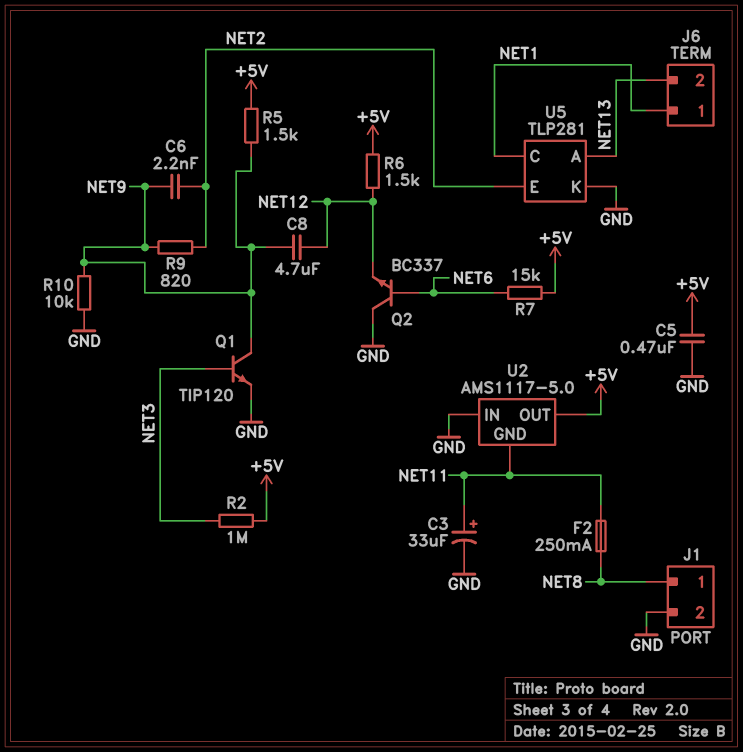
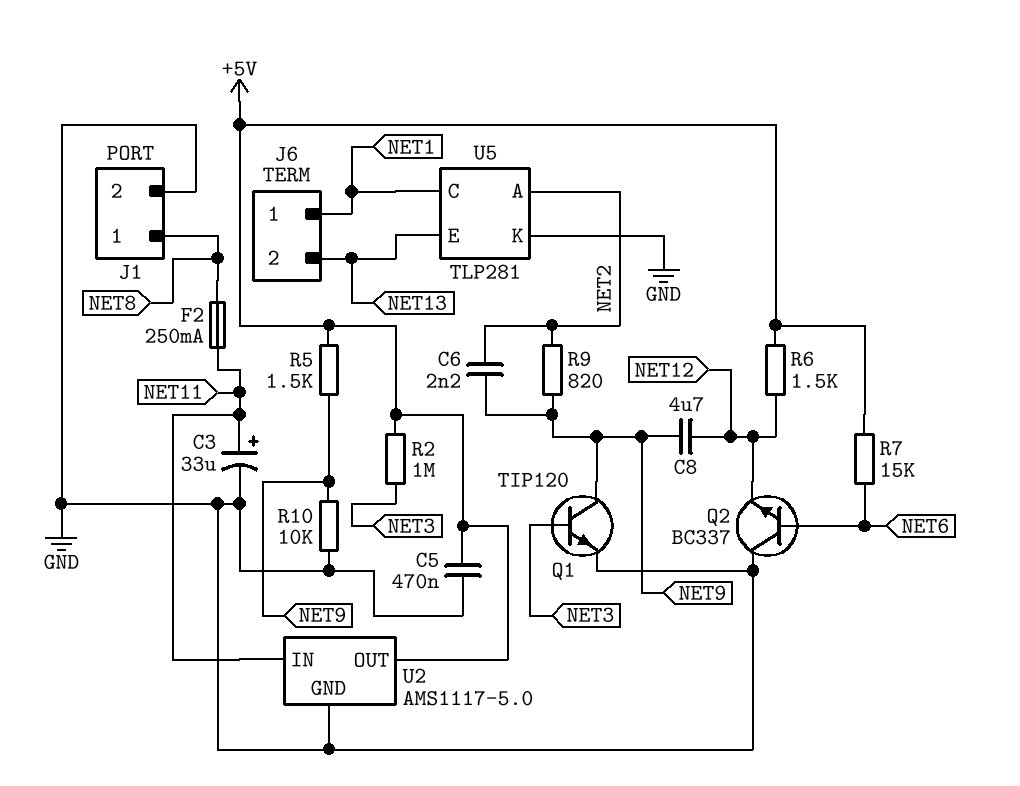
U2 pin GND: NET11 -> GND
U2 pin IN: GND -> NET11
U5 pin A: NET13 -> NET2
U5 pin E: NET2 -> NET13

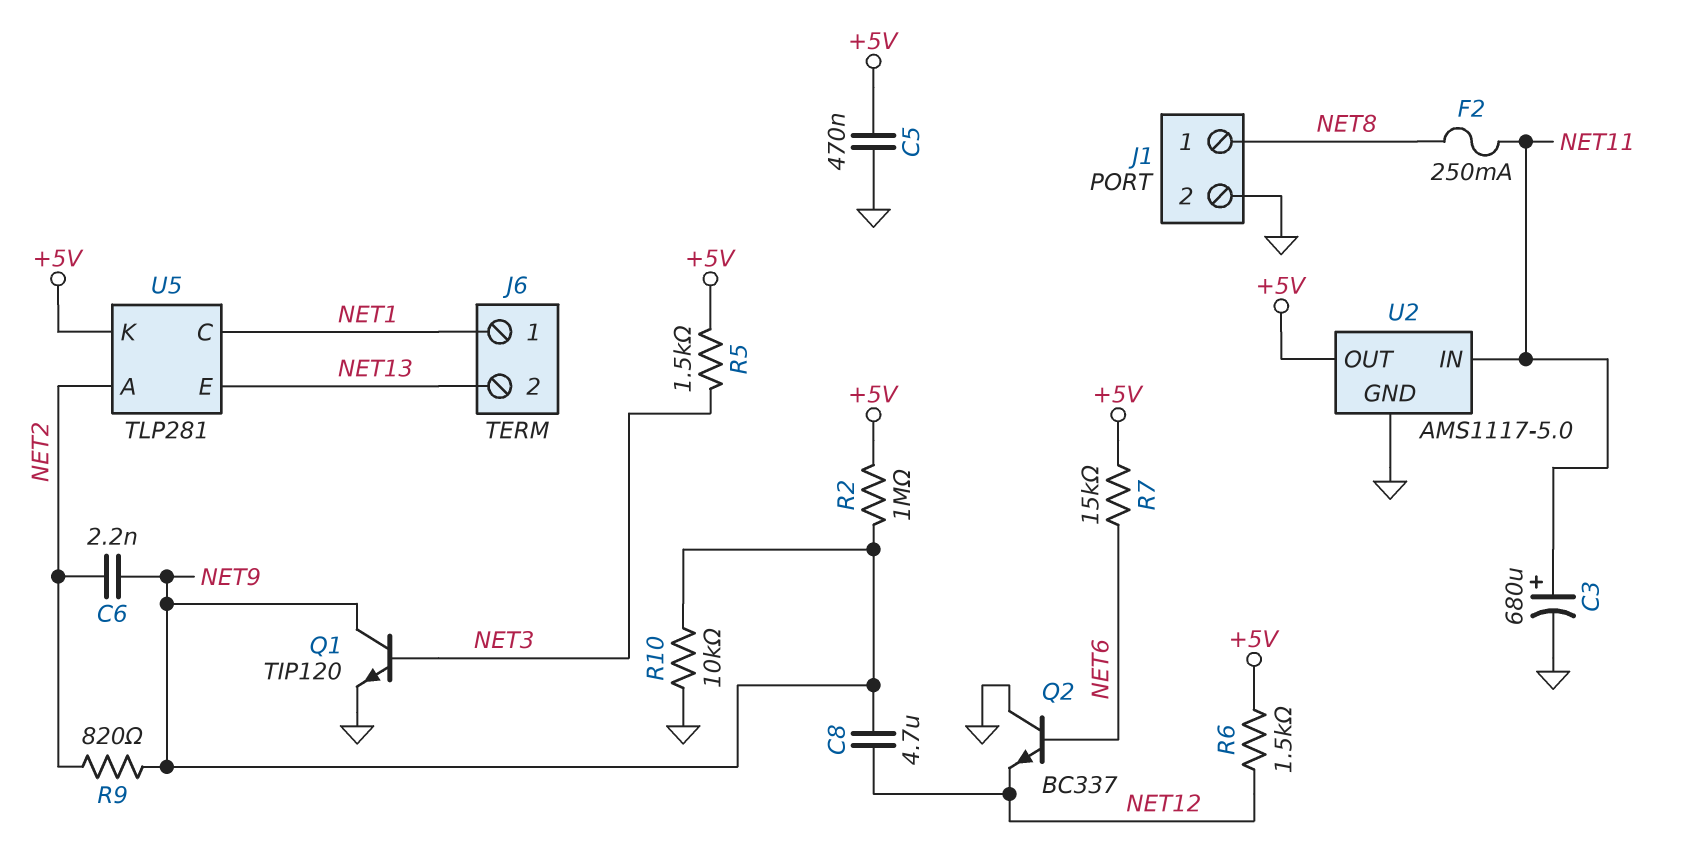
C3: 33uF (plus NET11, minus GND) -> 680uF (plus NET11, minus GND)
R2: 1M (+5V, NET3) -> 1M (+5V, NET9)
R5: 1.5k (+5V, NET9) -> 1.5k (+5V, NET3)
U5 pin K: GND -> +5V

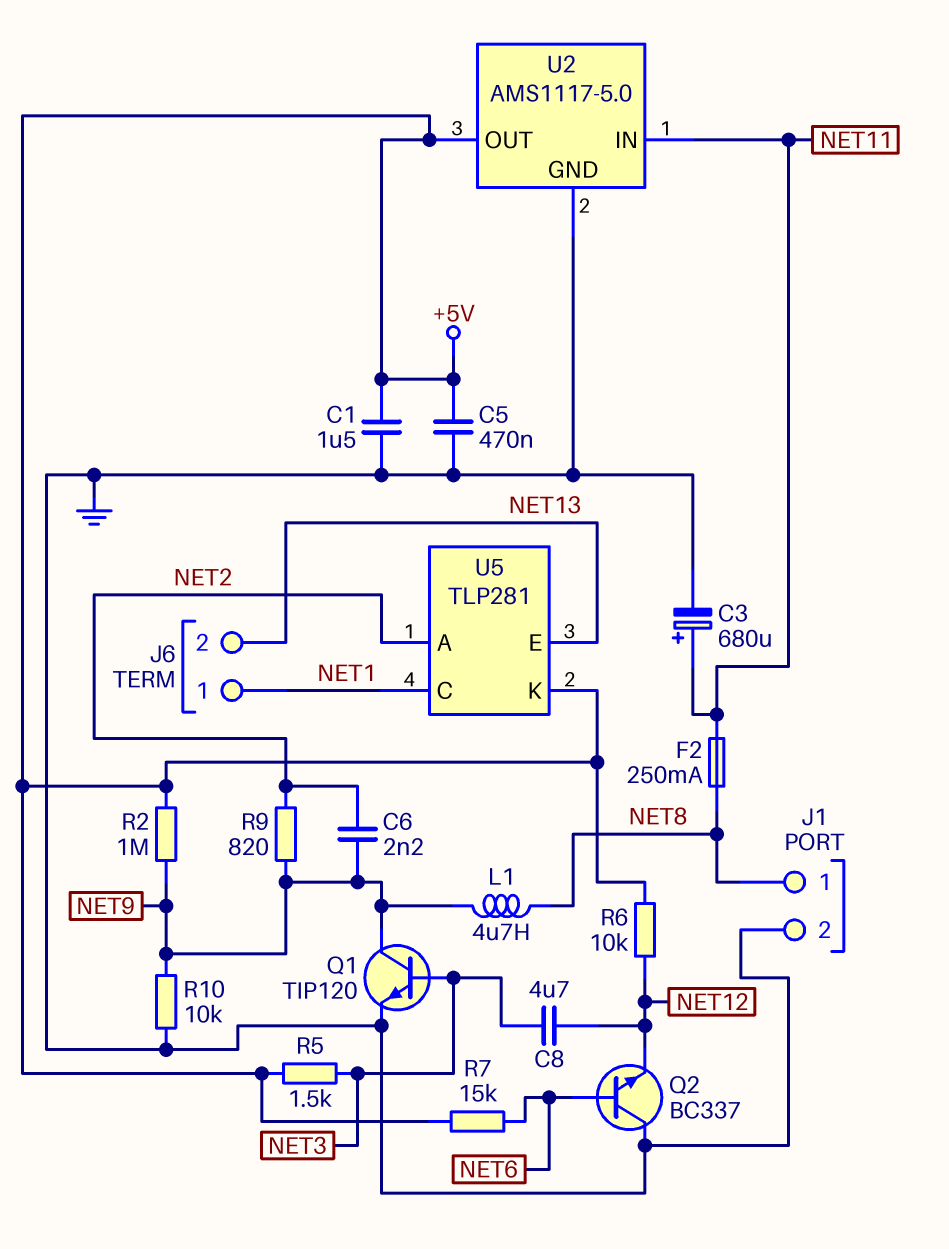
C1: none -> 1.5uF (+5V, GND)
C8: 4.7uF (NET9, NET12) -> 4.7uF (NET3, NET12)
L1: none -> 4.7uH (NET8, NET9)
R6: 1.5k (+5V, NET12) -> 10k (+5V, NET12)

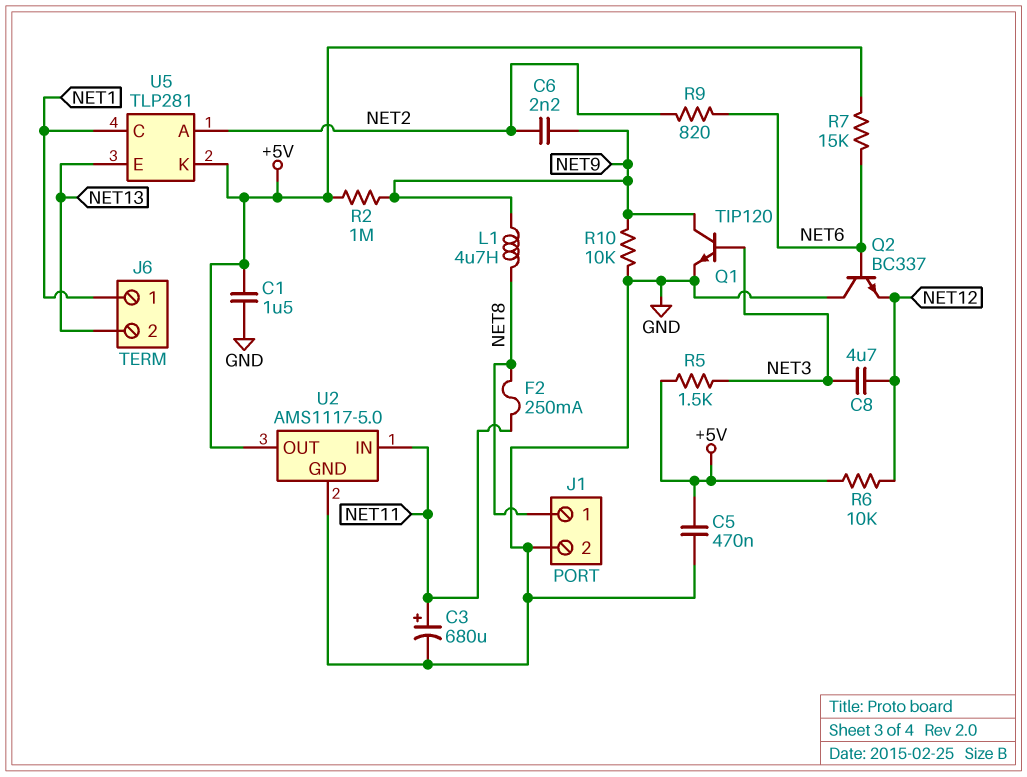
R9: 820 (NET2, NET9) -> 820 (NET2, NET6)

